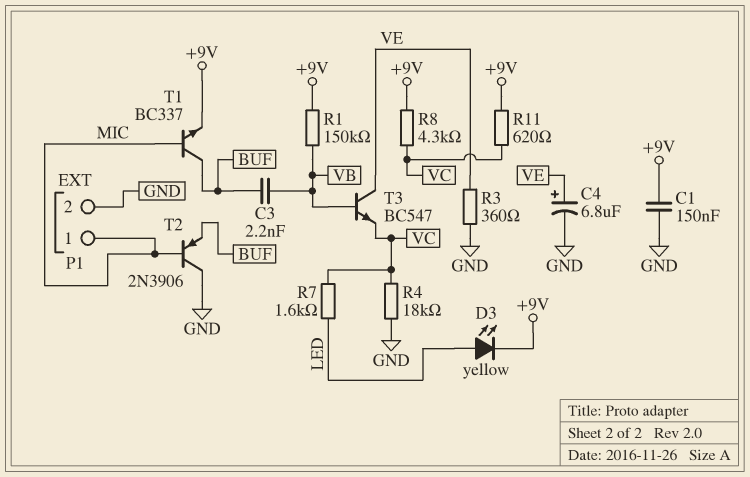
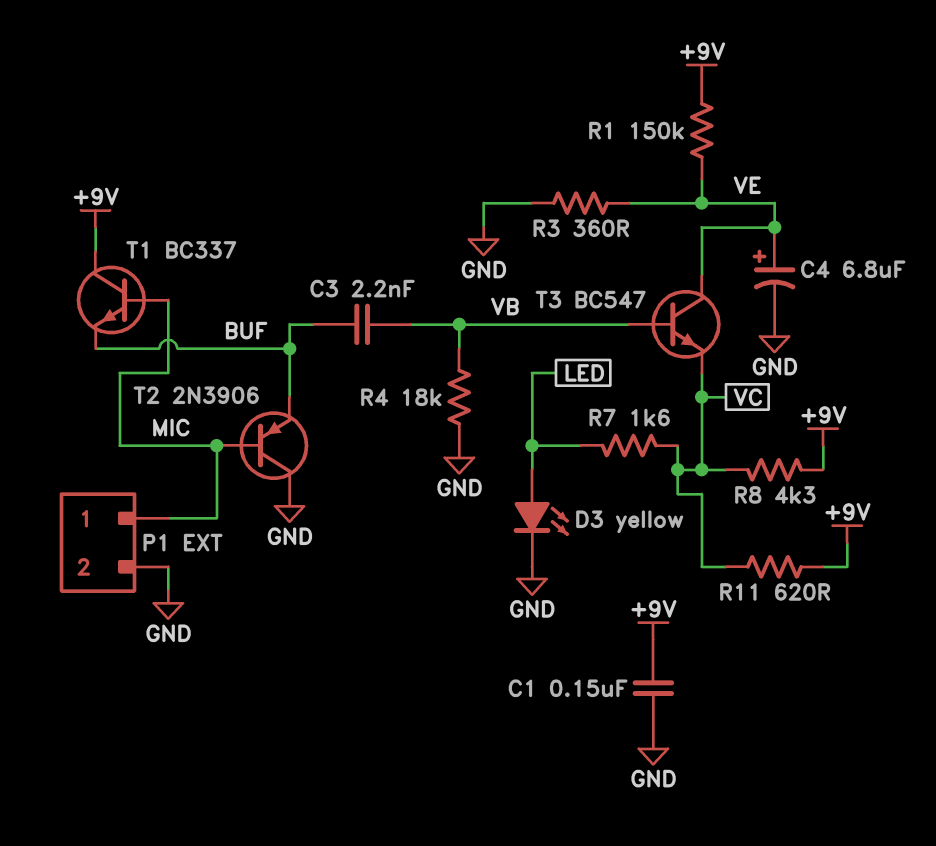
D3: LED yellow (A LED, K +9V) -> LED yellow (A LED, K GND)
R1: 150k (+9V, VB) -> 150k (+9V, VE)
R4: 18k (GND, VC) -> 18k (GND, VB)
T1: NPN BC337 (B MIC, C BUF, E +9V) -> NPN BC337 (B MIC, C +9V, E BUF)

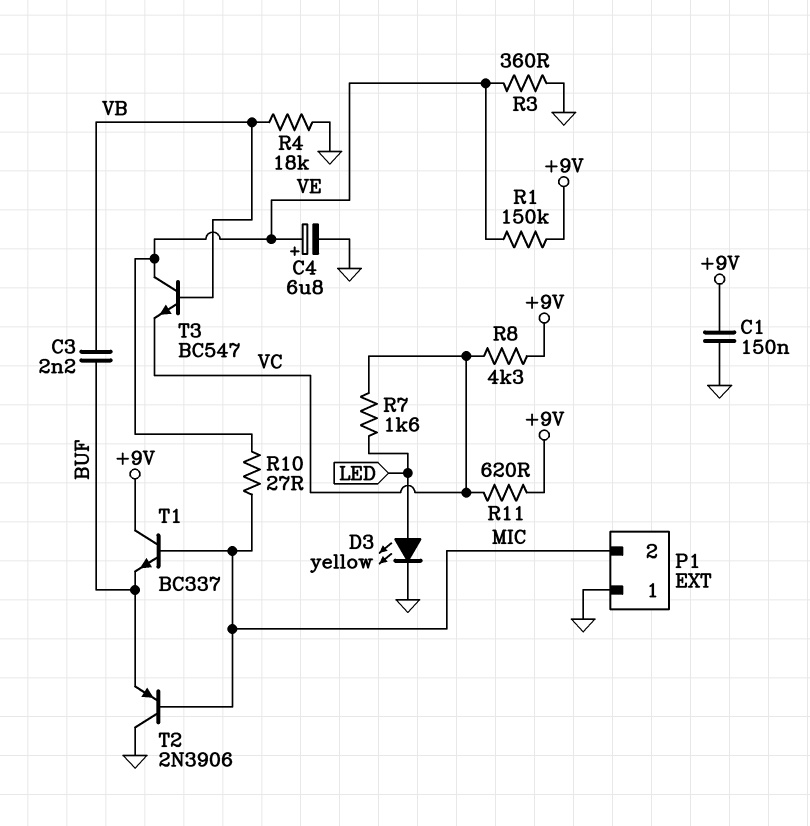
P1 pin 1: MIC -> GND
P1 pin 2: GND -> MIC
R10: none -> 27 (MIC, VE)

